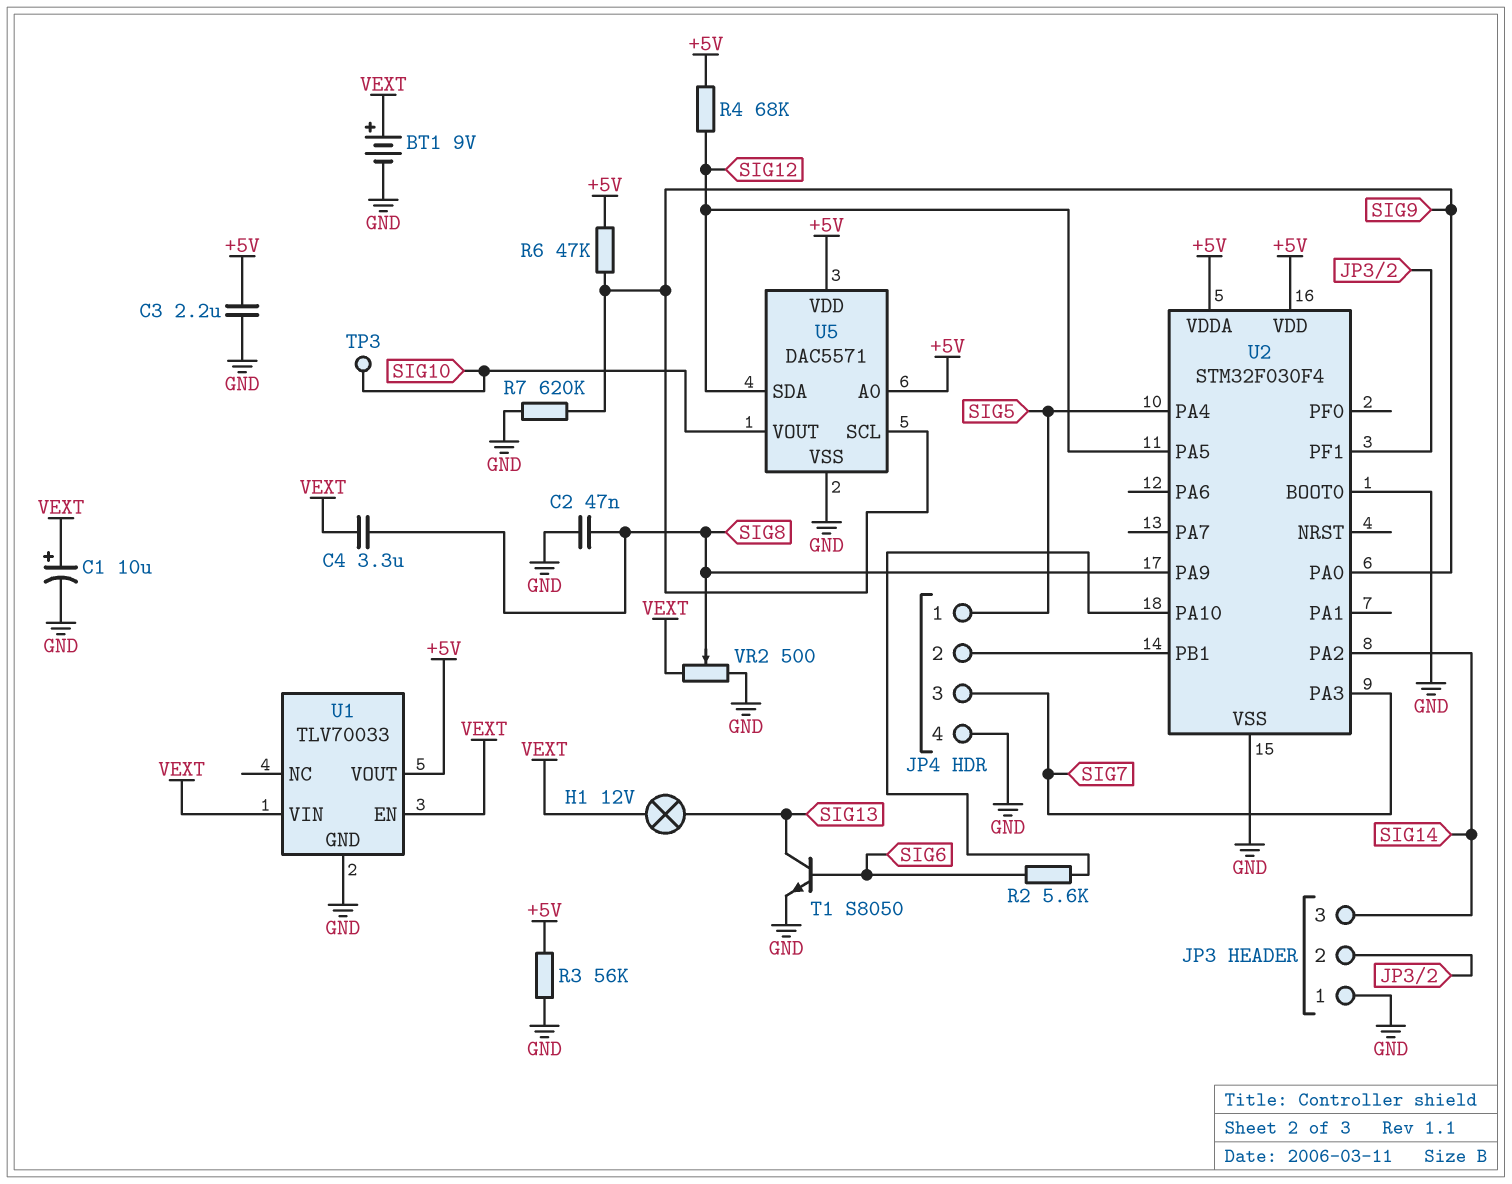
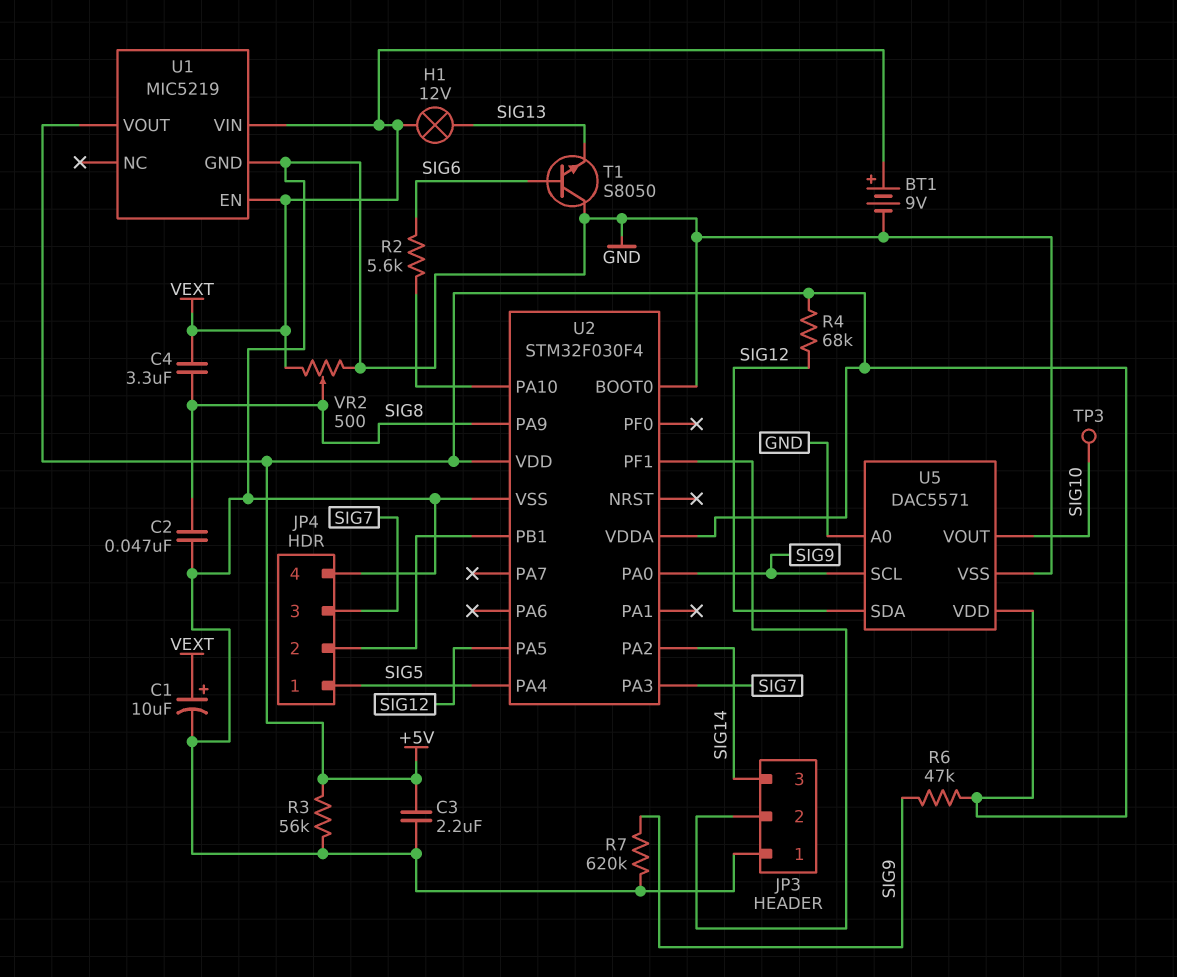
T1: NPN S8050 (B SIG6, C SIG13, E GND) -> NPN S8050 (B SIG6, C GND, E SIG13)
U1: TLV70033 -> MIC5219
U5 pin A0: +5V -> GND

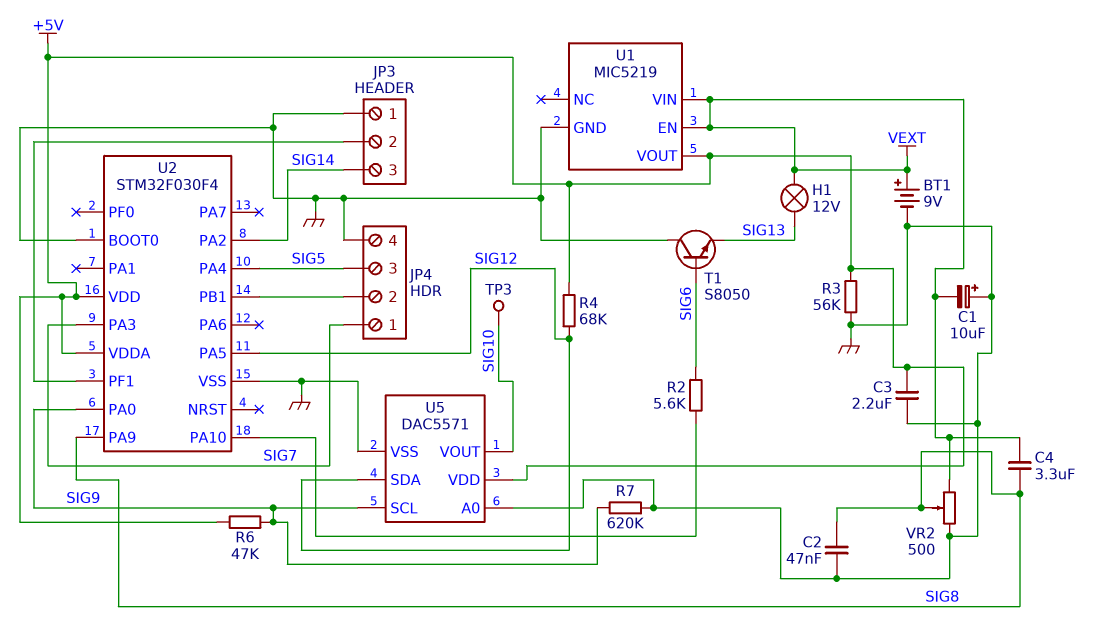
C1: 10uF (plus VEXT, minus GND) -> 10uF (plus GND, minus VEXT)
JP4 pin 1: SIG5 -> SIG7
JP4 pin 3: SIG7 -> SIG5

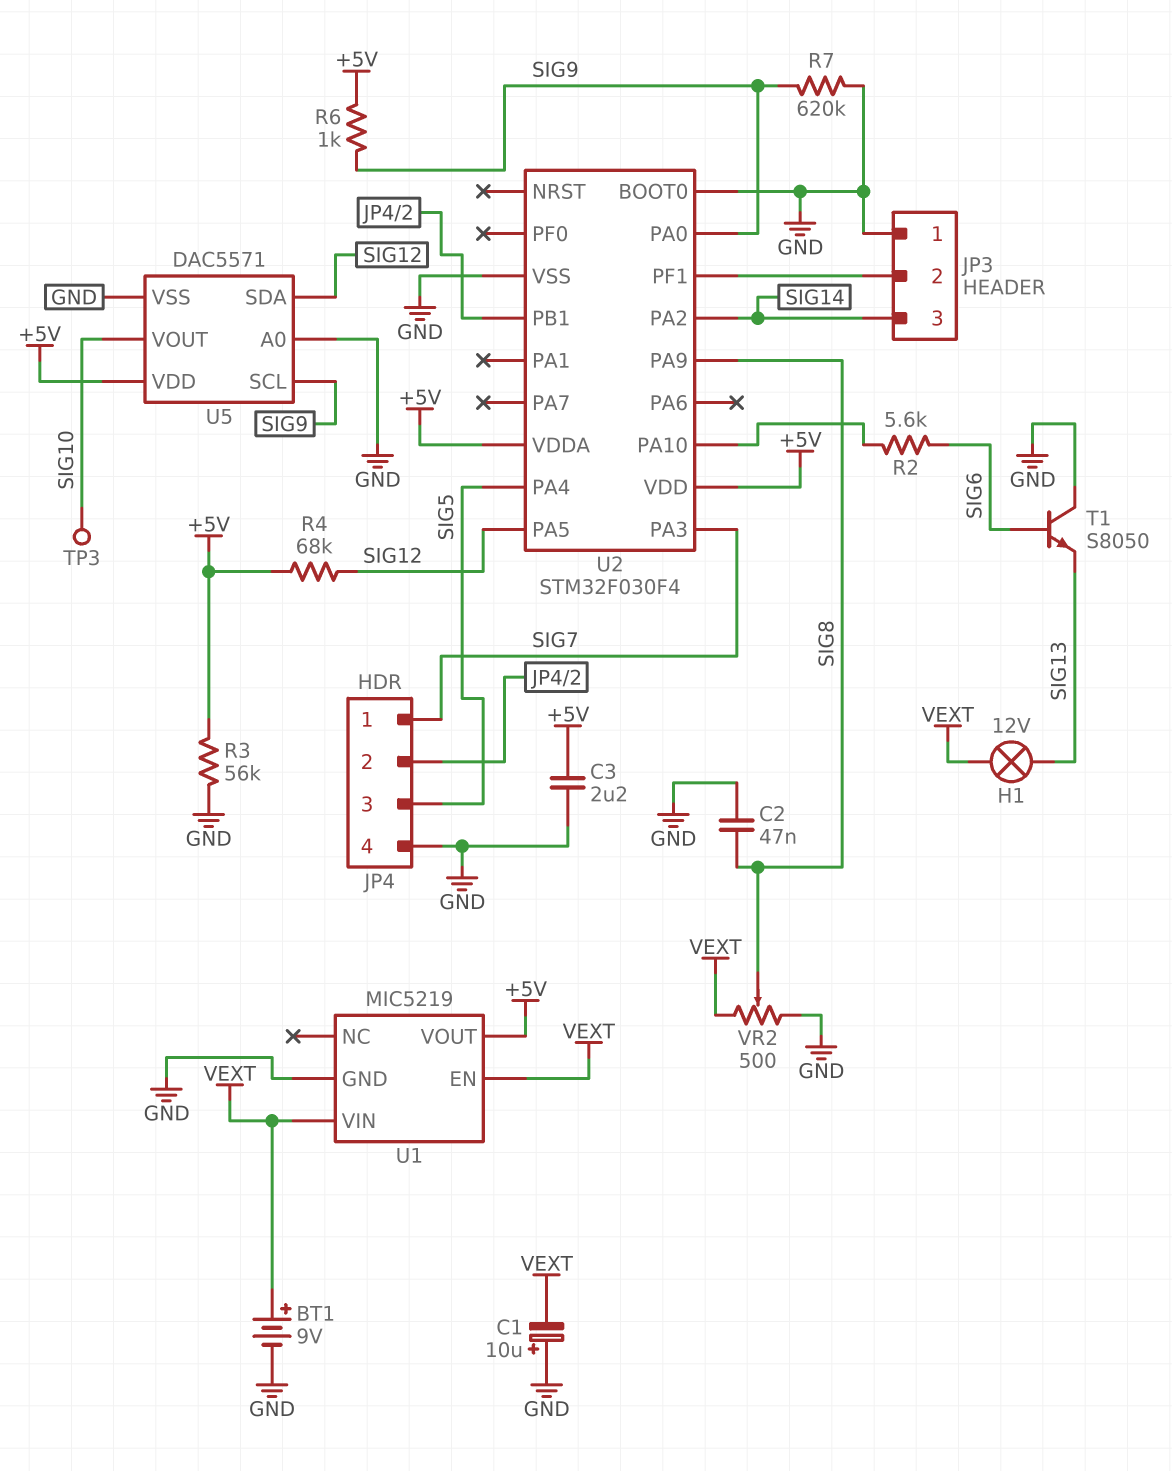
C4: 3.3uF (SIG8, VEXT) -> none
R6: 47k (+5V, SIG9) -> 1k (+5V, SIG9)

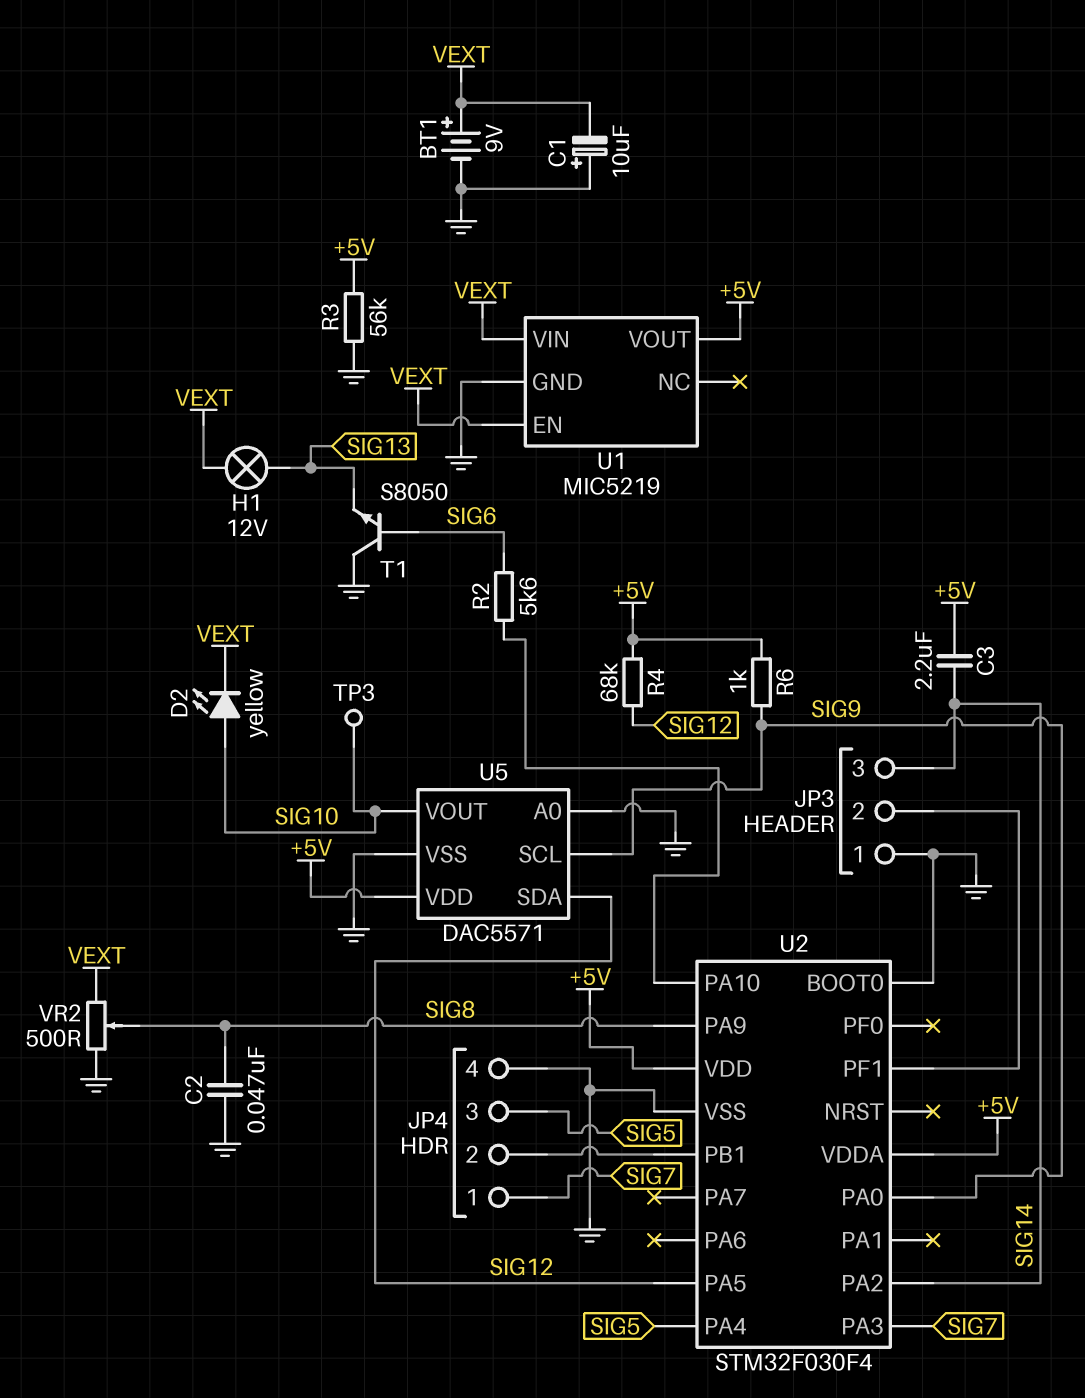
C3: 2.2uF (+5V, GND) -> 2.2uF (+5V, SIG14)
D2: none -> LED yellow (A SIG10, K VEXT)
R7: 620k (GND, SIG9) -> none

